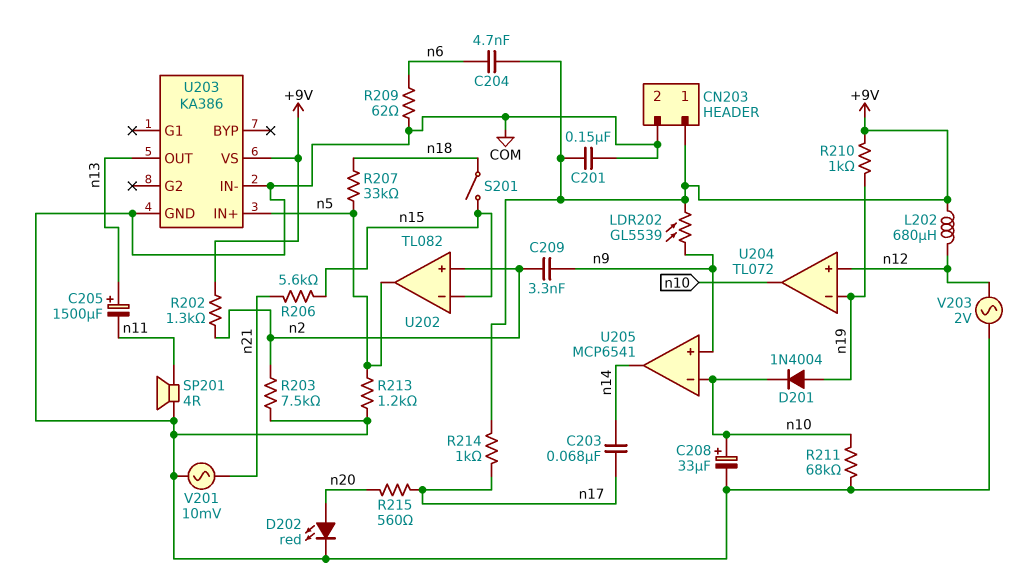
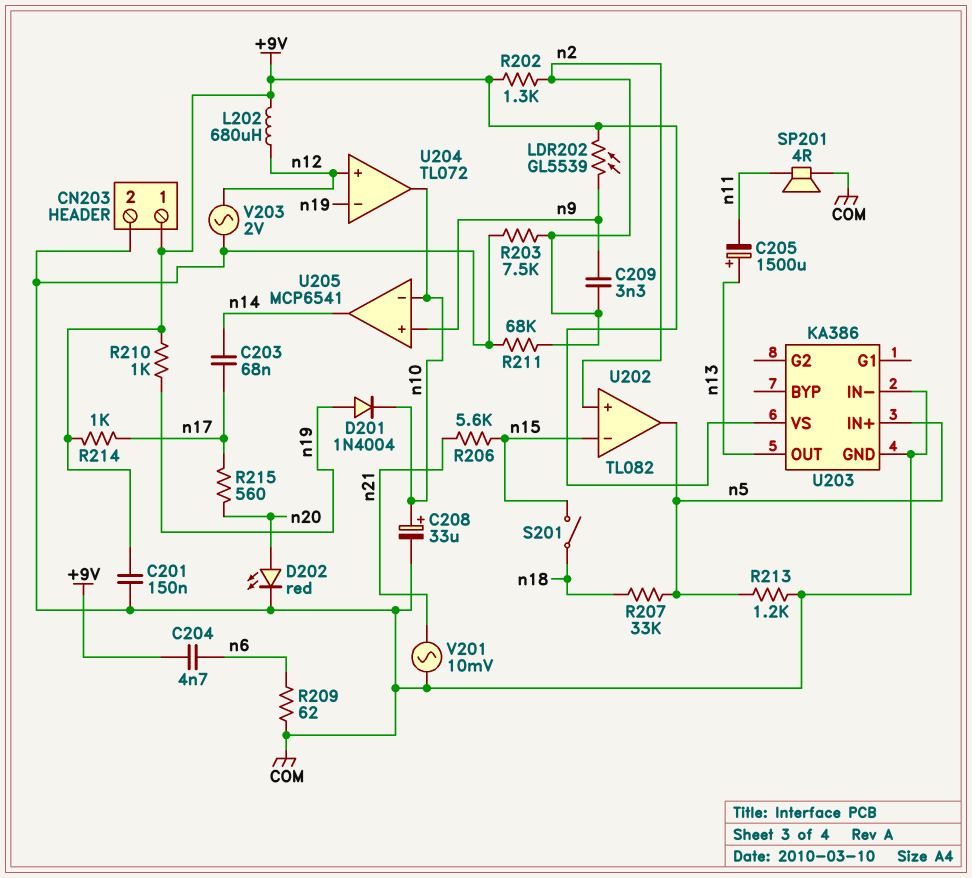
R211: 68k (COM, n10) -> 68k (COM, n2)

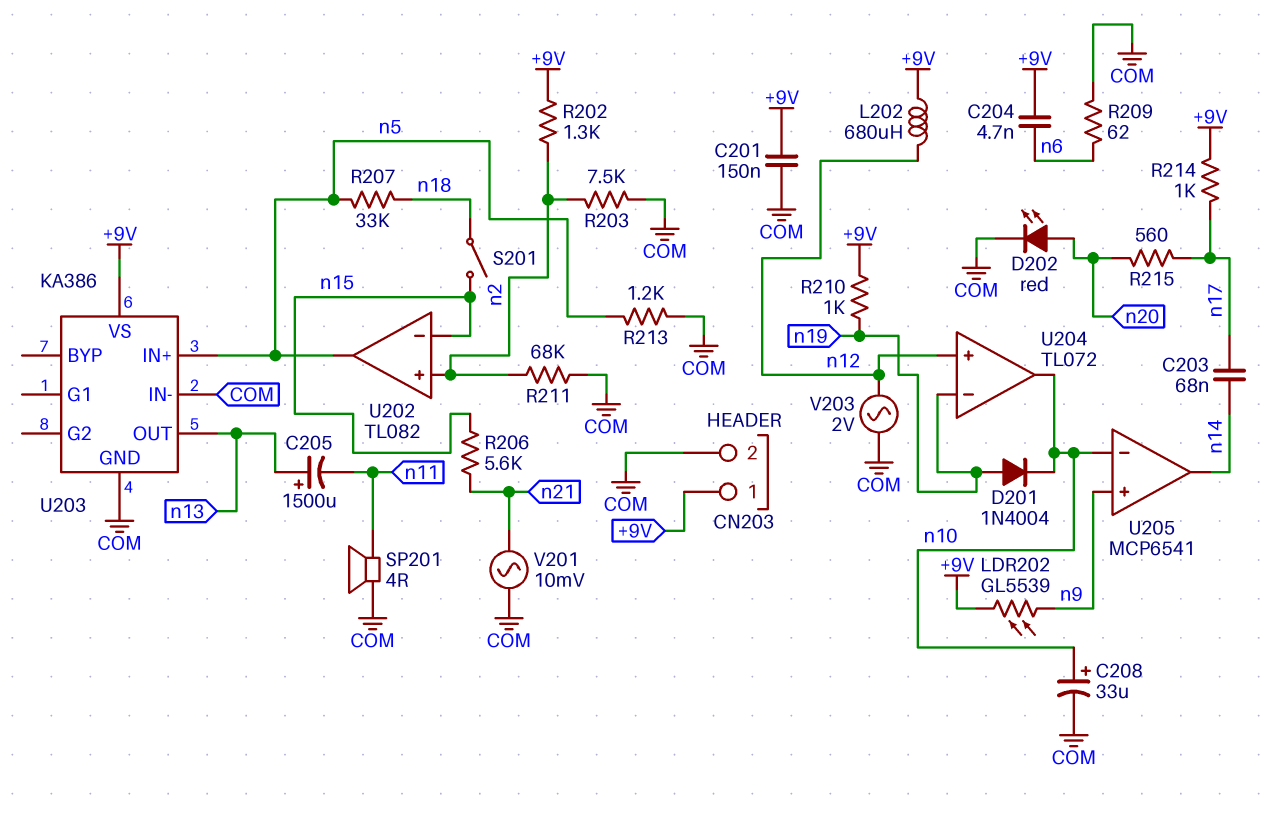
C209: 3.3nF (n2, n9) -> none

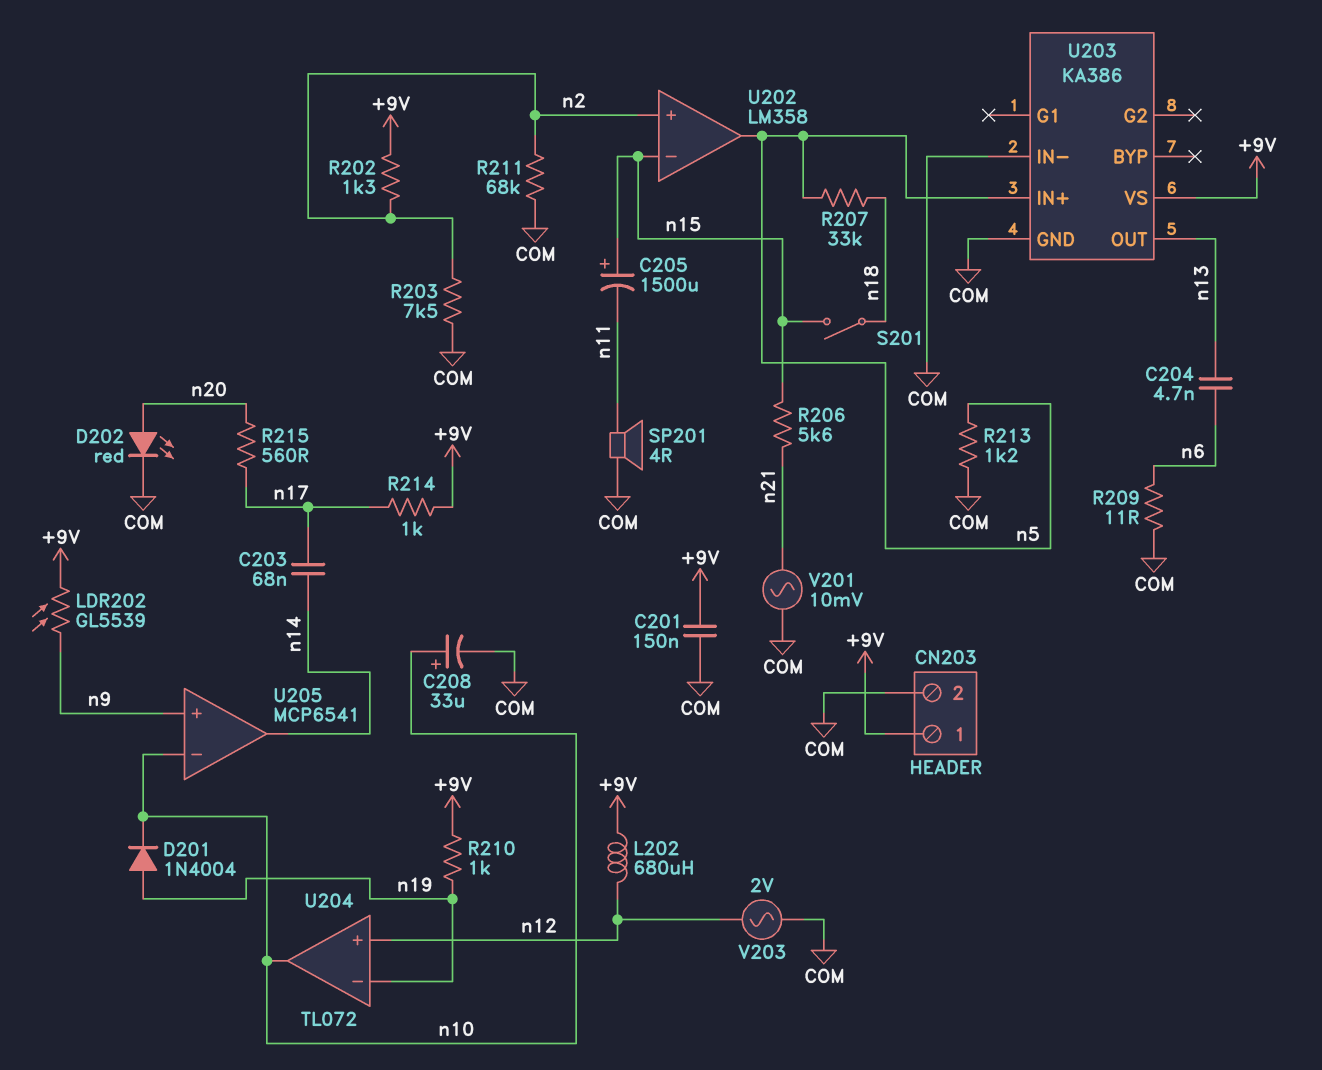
C204: 4.7nF (+9V, n6) -> 4.7nF (n6, n13)
C205: 1500uF (plus n13, minus n11) -> 1500uF (plus n15, minus n11)
R209: 62 (COM, n6) -> 11 (COM, n6)
U202: TL082 -> LM358

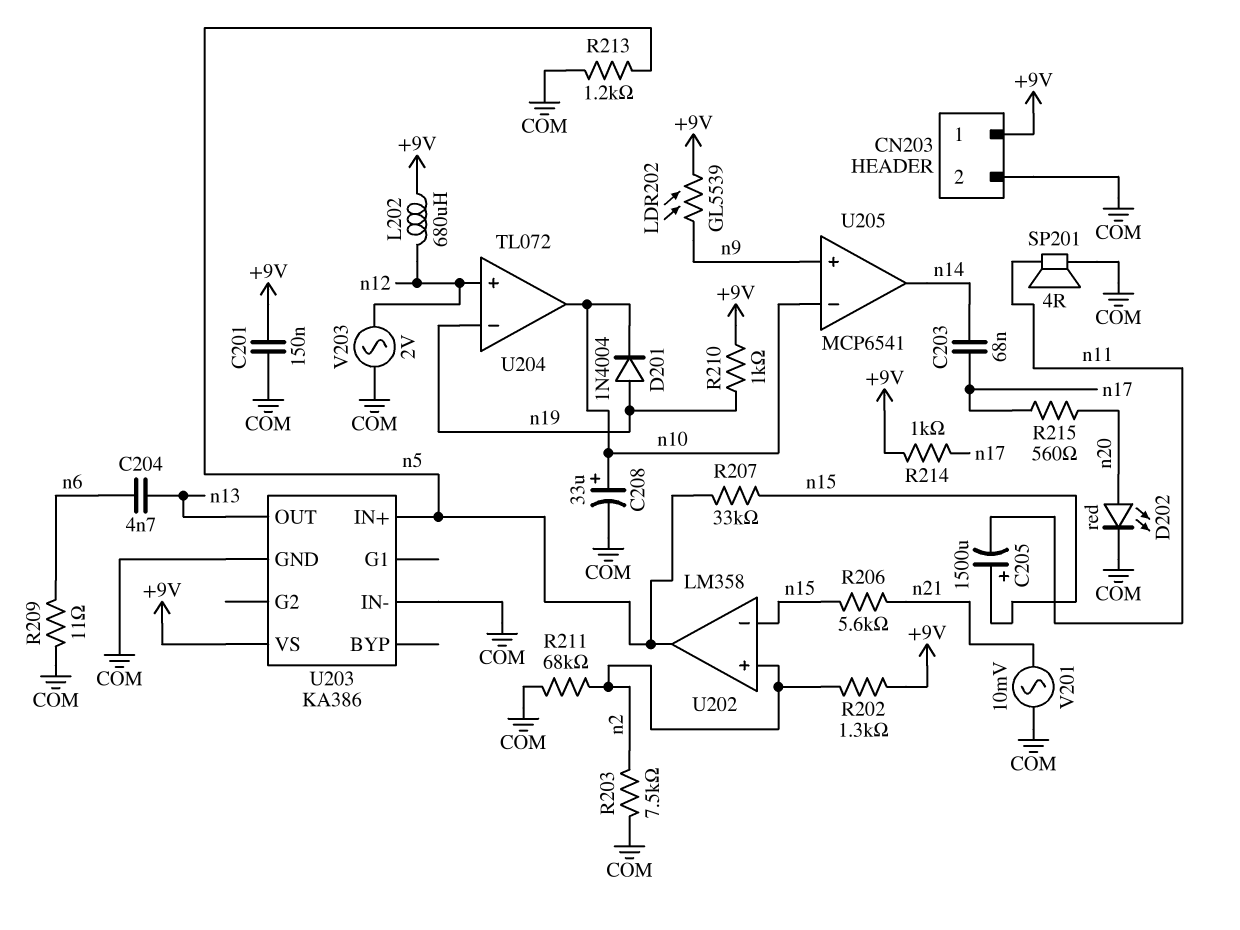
R207: 33k (n5, n18) -> 33k (n5, n15)
S201: switch (n15, n18) -> none

